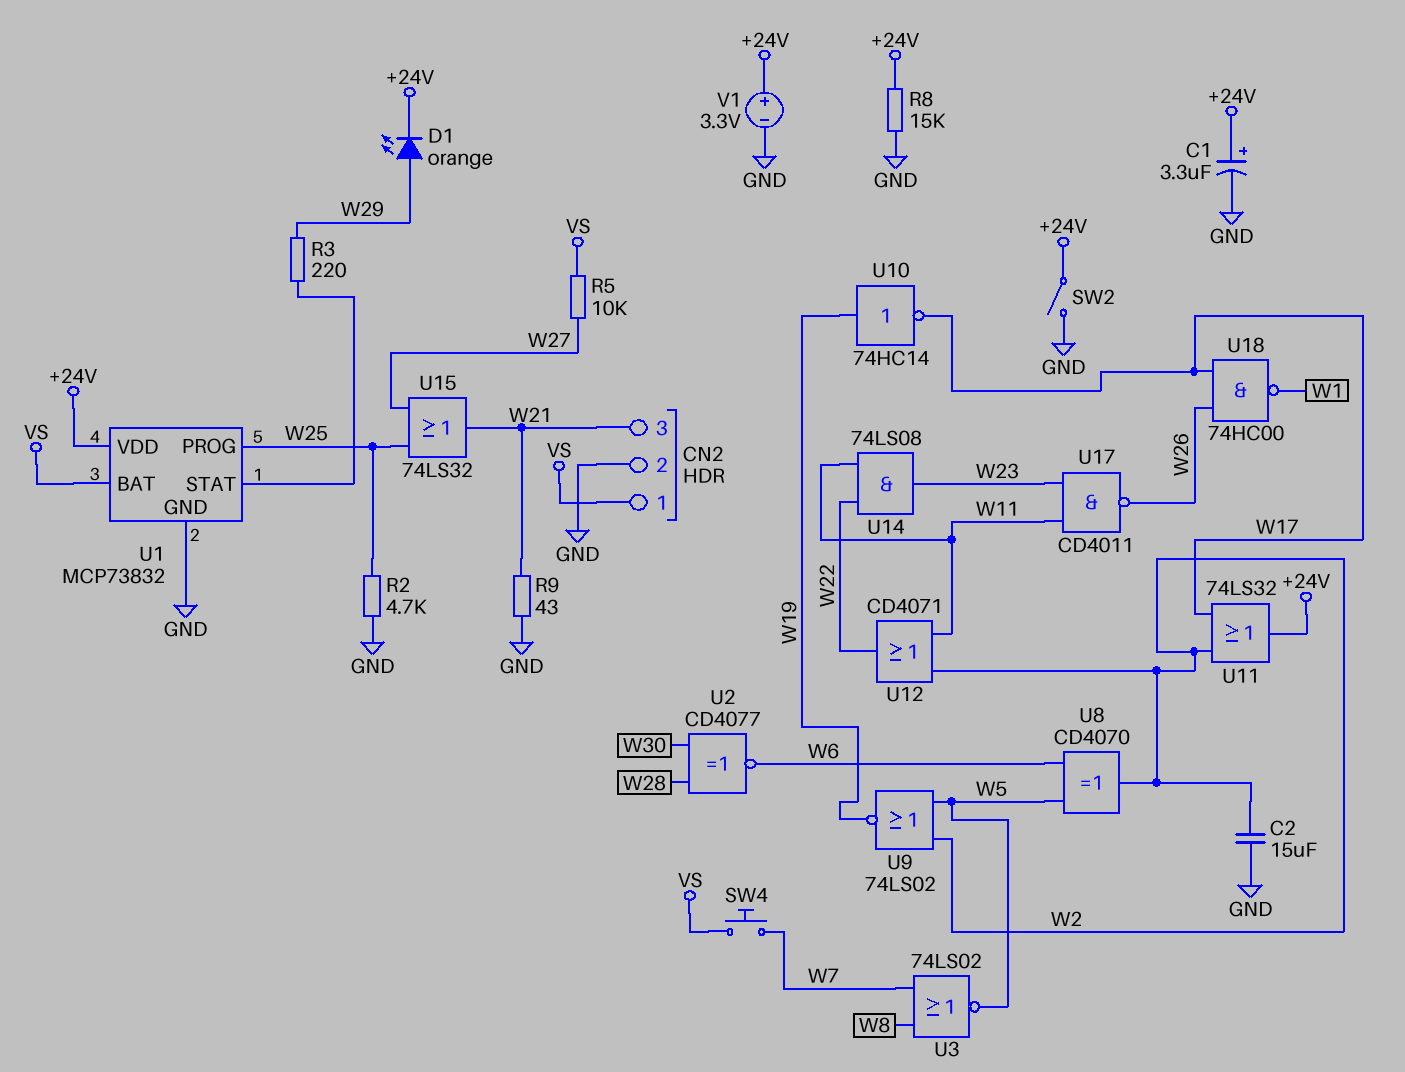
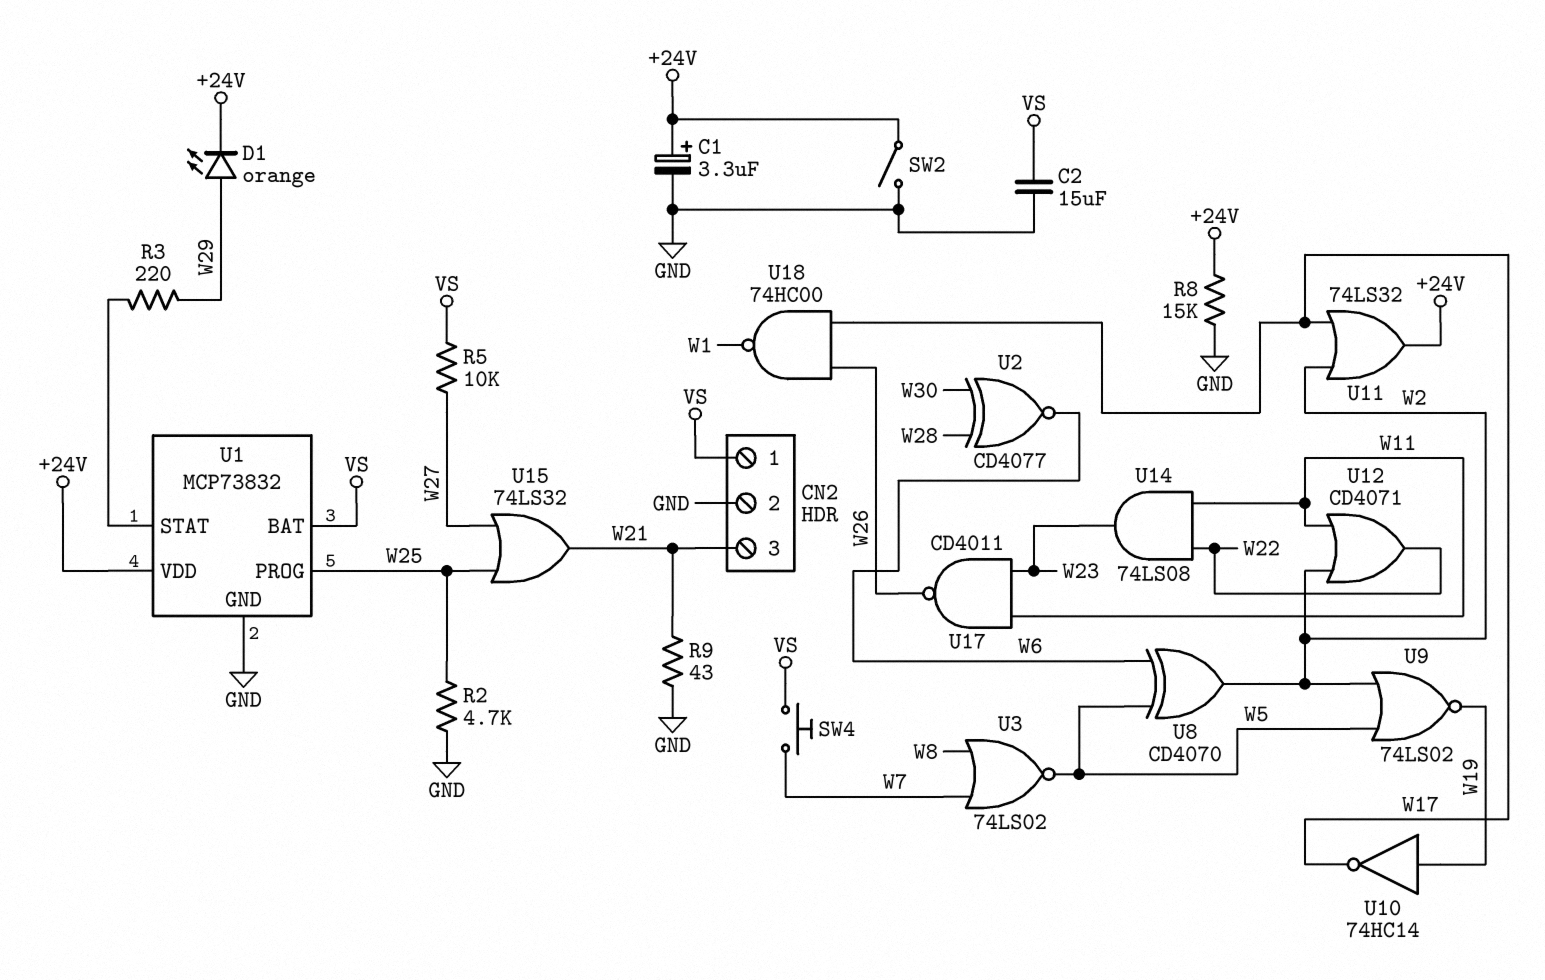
C2: 15uF (GND, W2) -> 15uF (GND, VS)
V1: 3.3V (plus +24V, minus GND) -> none

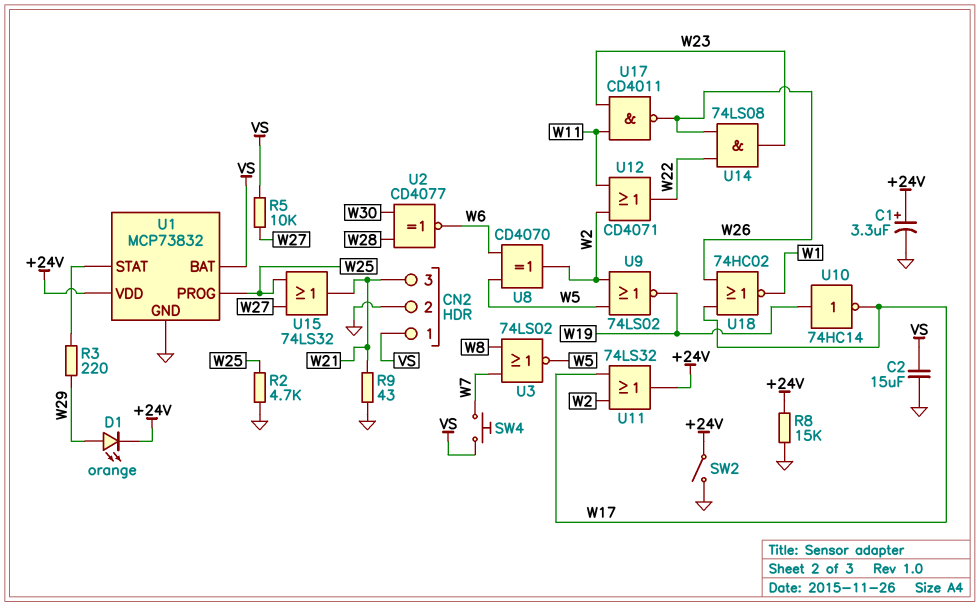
U14: AND 74LS08 (in W11, in W22, out W23) -> AND 74LS08 (in W22, in W26, out W23)
U18: NAND 74HC00 (in W17, in W26, out W1) -> NOR 74HC02 (in W17, in W26, out W1)

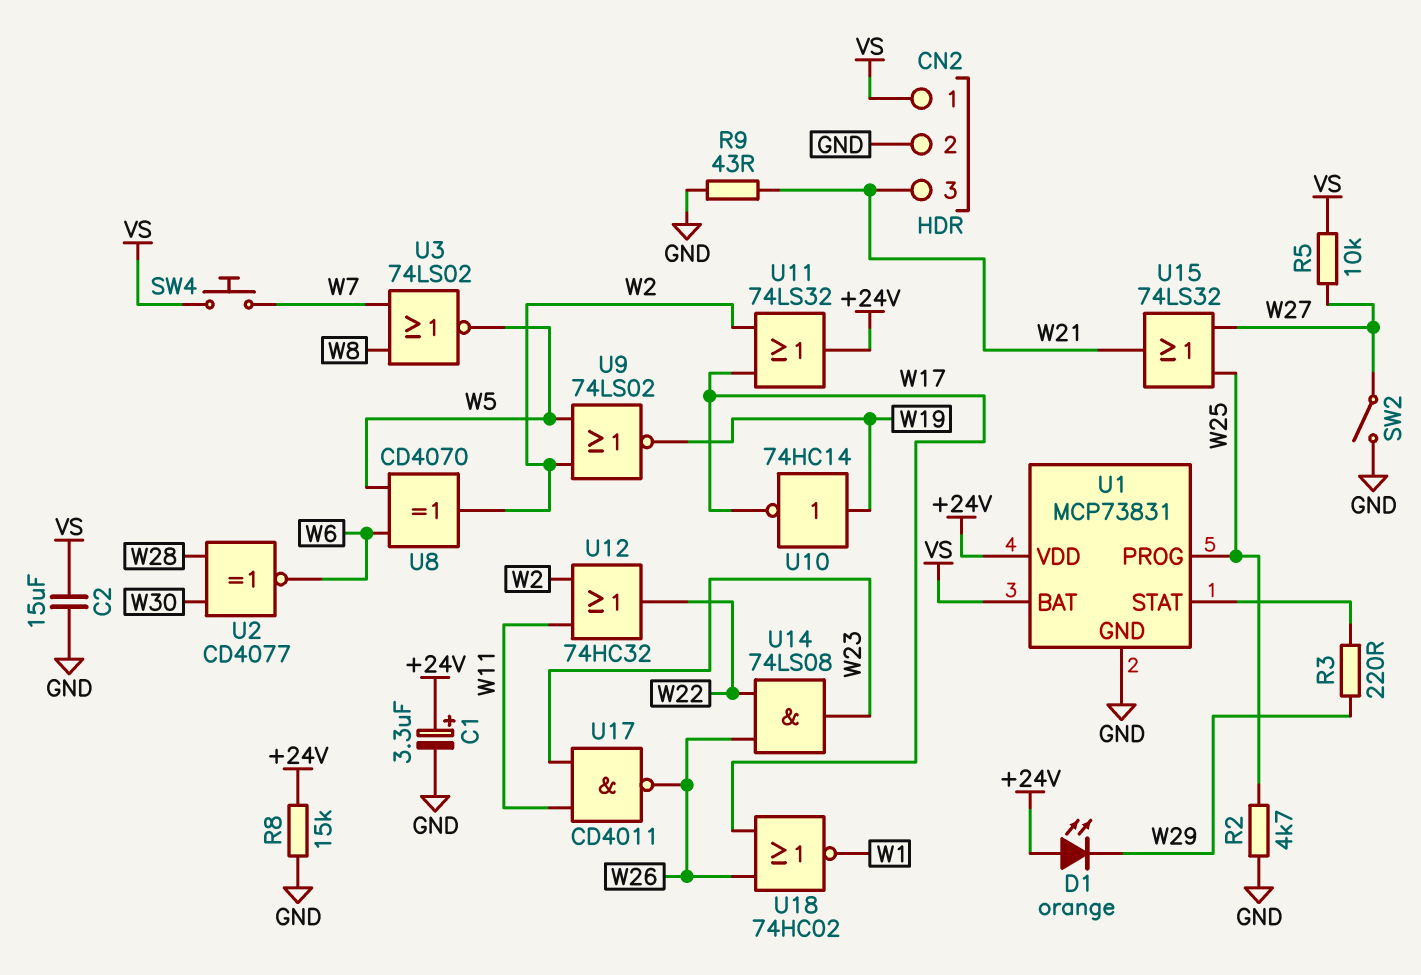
D1: LED orange (A W29, K +24V) -> LED orange (A +24V, K W29)
SW2: switch (+24V, GND) -> switch (GND, W27)
U1: MCP73832 -> MCP73831
U12: OR CD4071 (in W2, in W11, out W22) -> OR 74HC32 (in W2, in W11, out W22)

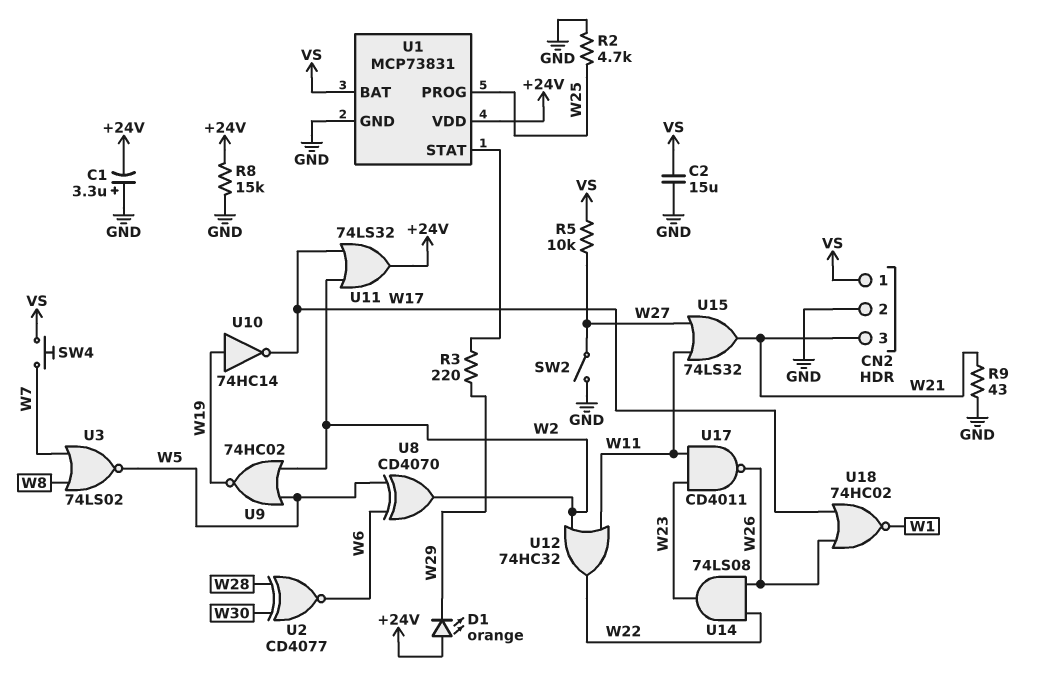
C1: 3.3uF (plus +24V, minus GND) -> 3.3uF (plus GND, minus +24V)
U9: NOR 74LS02 (in W2, in W5, out W19) -> NOR 74HC02 (in W2, in W5, out W19)
U15: OR 74LS32 (in W25, in W27, out W21) -> OR 74LS32 (in W11, in W27, out W21)

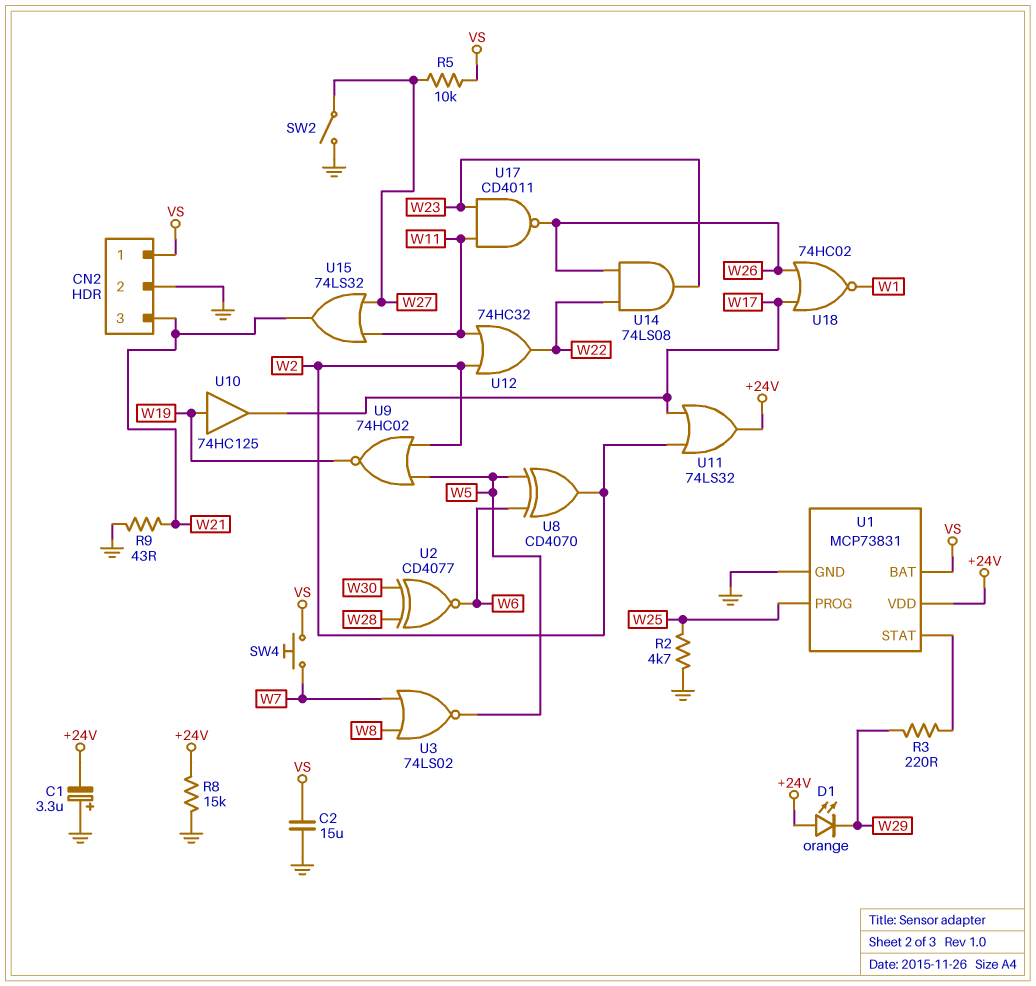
U10: NOT 74HC14 (in W19, out W17) -> buffer 74HC125 (in W19, out W17)

